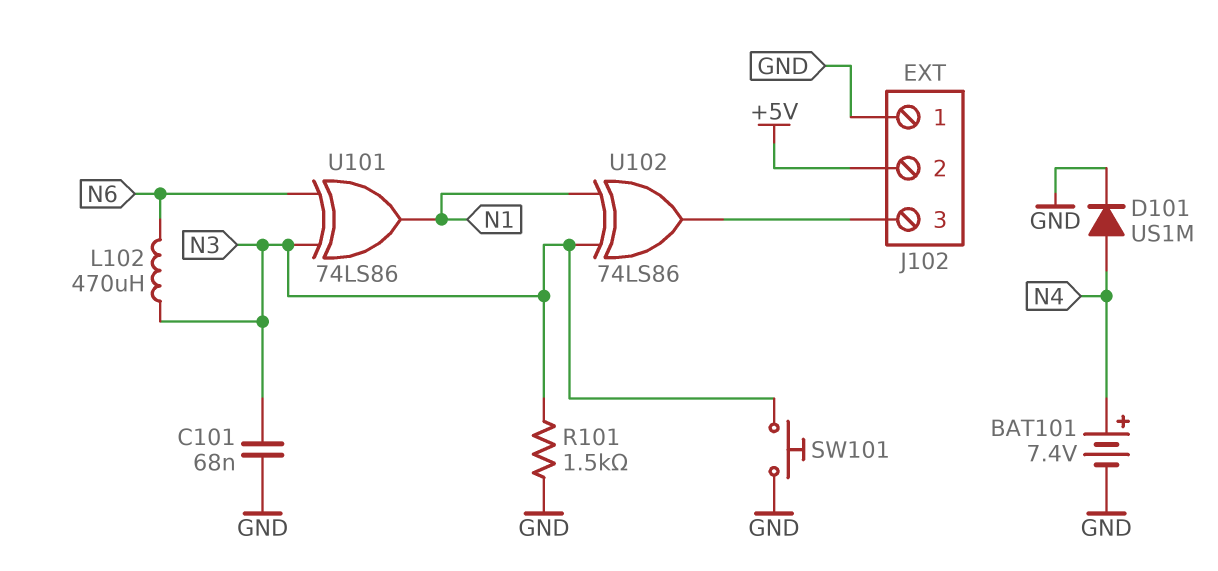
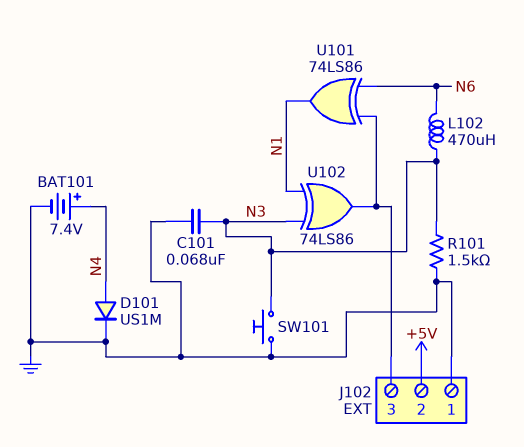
U101: XOR 74LS86 (in N3, in N6, out N1) -> XOR 74LS86 (in J102/3, in N6, out N1)

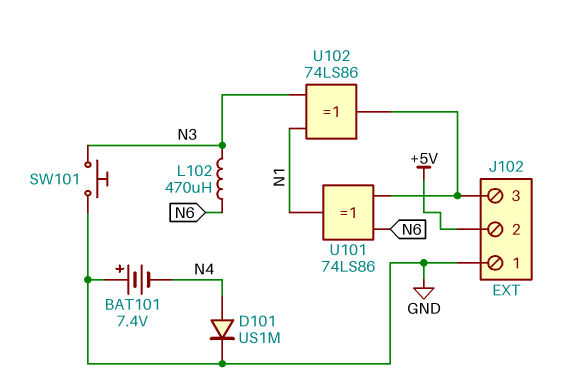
BAT101: 7.4V (plus N4, minus GND) -> 7.4V (plus GND, minus N4)
C101: 68nF (GND, N3) -> none
R101: 1.5k (GND, N3) -> none

